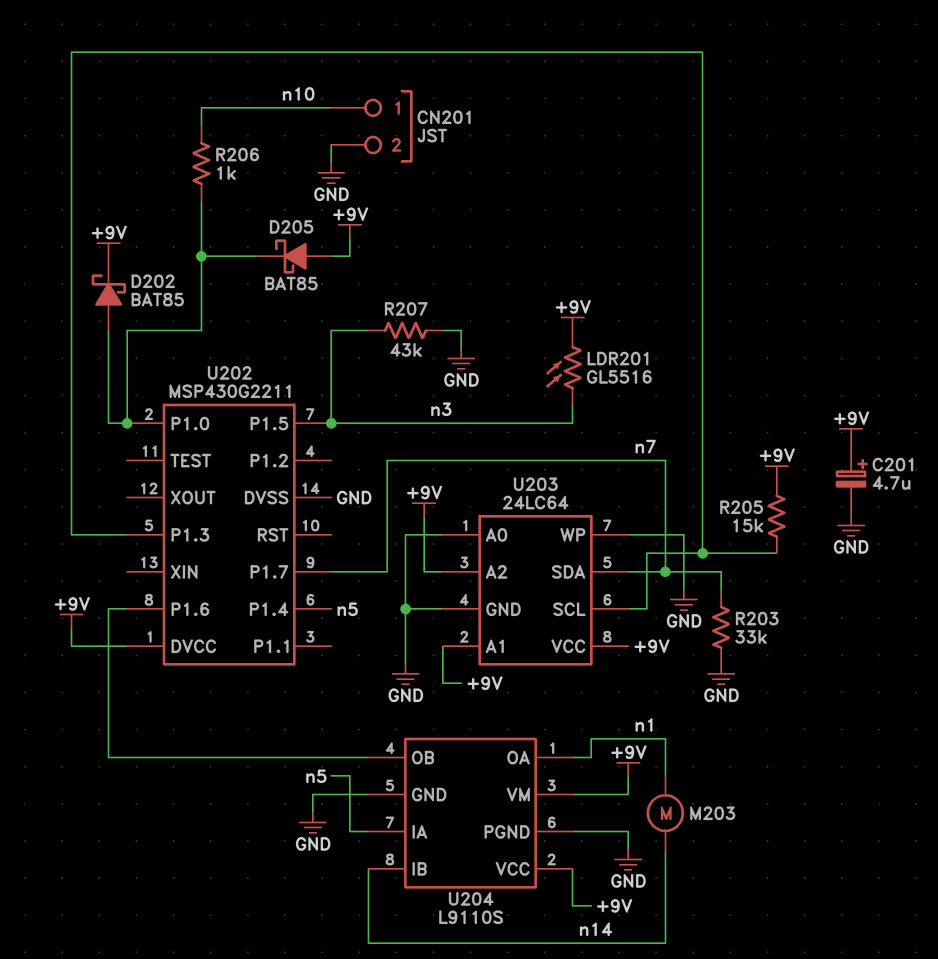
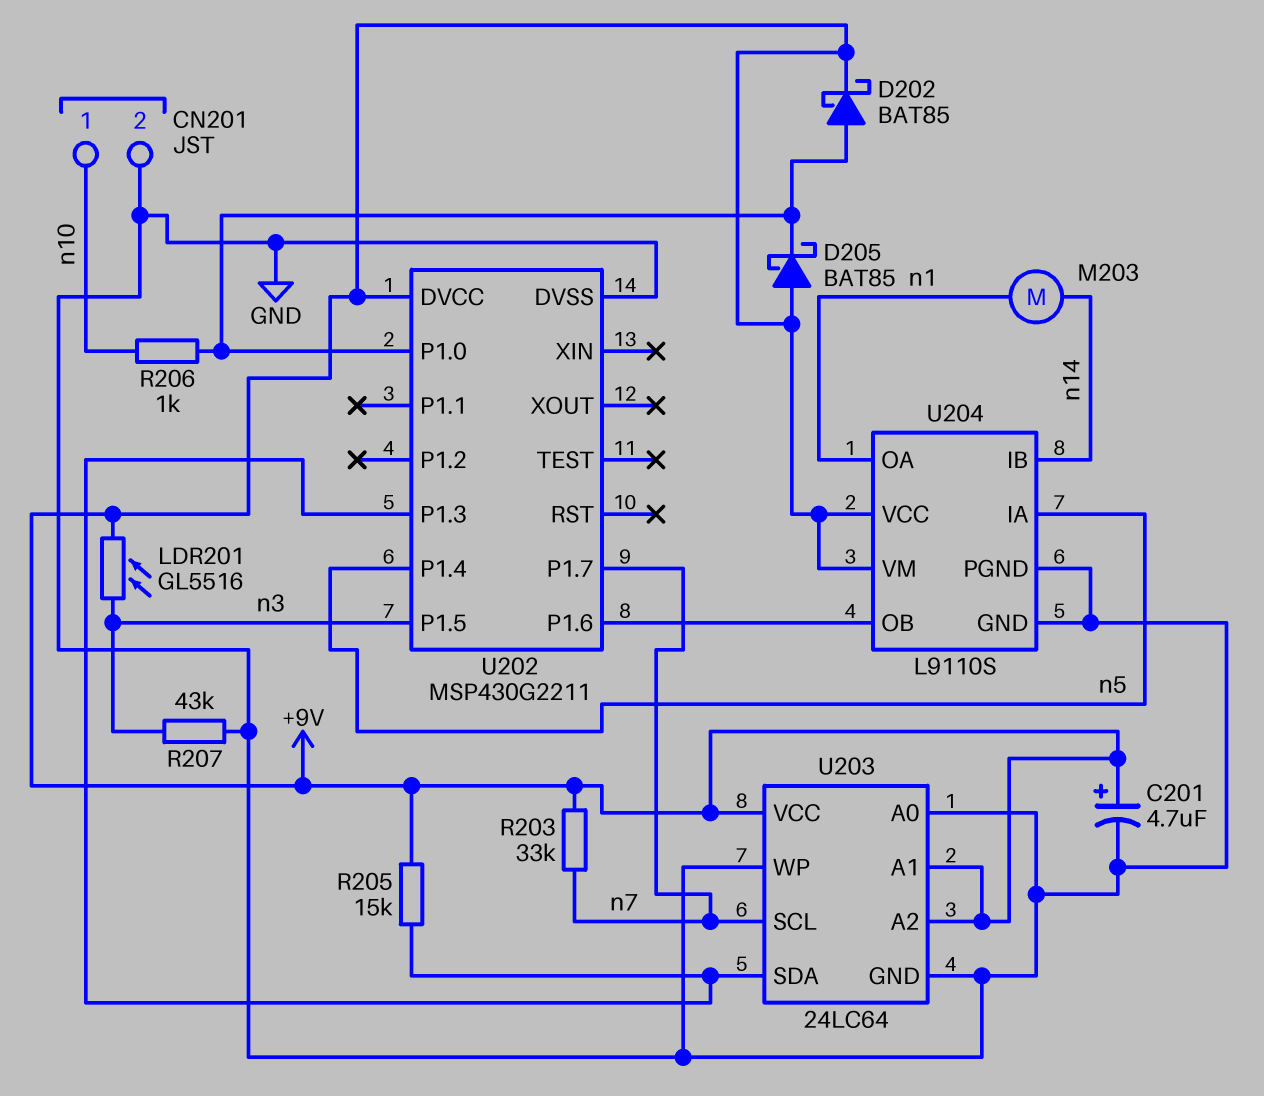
R203: 33k (GND, n7) -> 33k (+9V, n7)
U203 pin SCL: U202/P1.3 -> n7
U203 pin SDA: n7 -> U202/P1.3

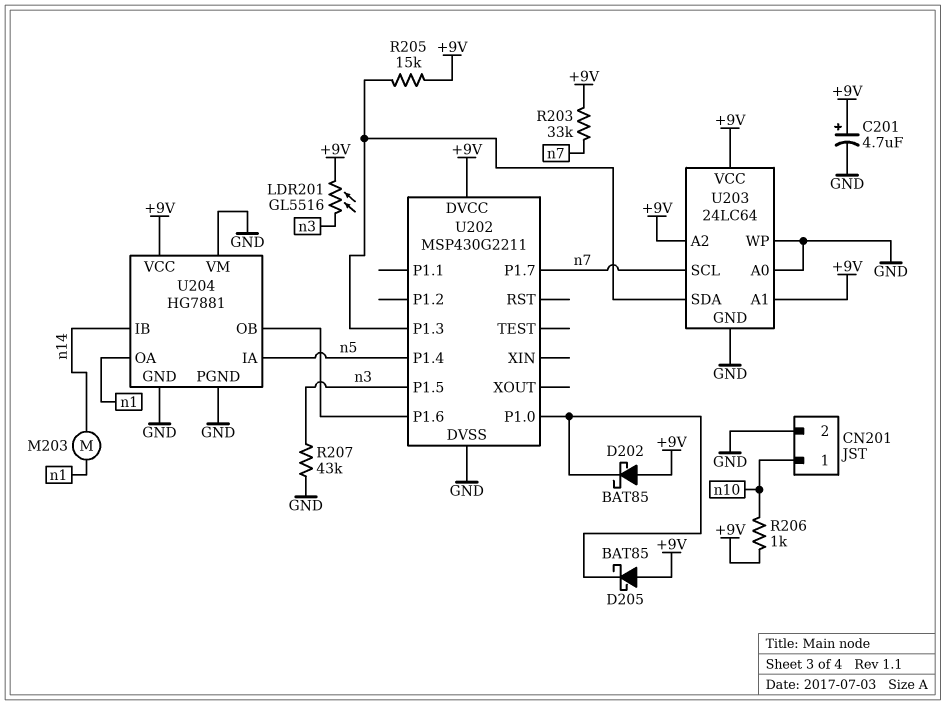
D202: schottky BAT85 (A U202/P1.0, K +9V) -> schottky BAT85 (A +9V, K U202/P1.0)
R206: 1k (U202/P1.0, n10) -> 1k (+9V, n10)
U204: L9110S -> HG7881
U204 pin VM: +9V -> GND

